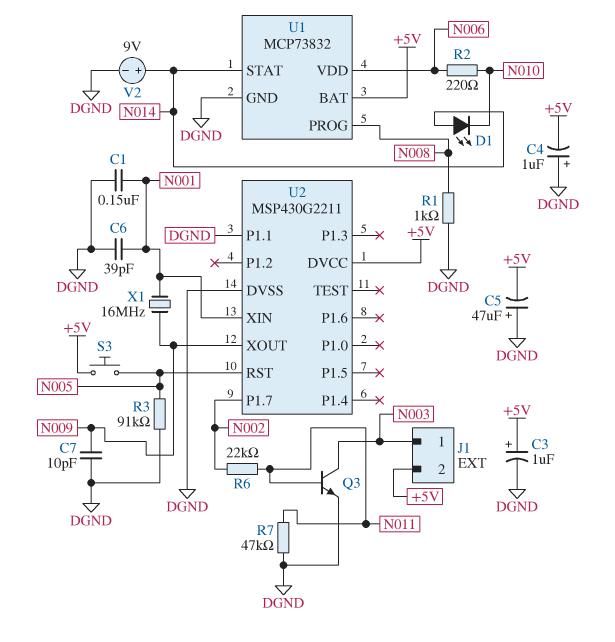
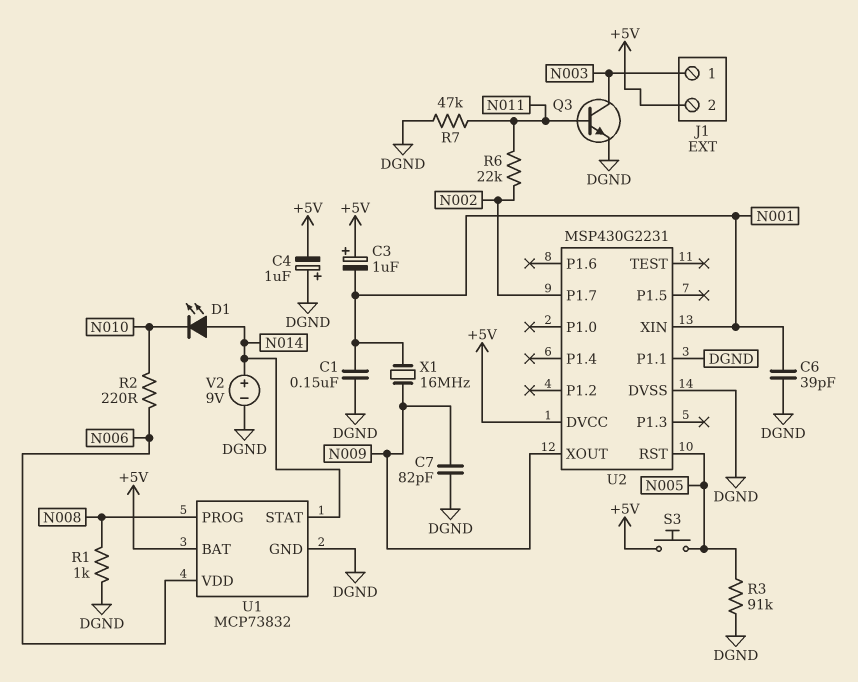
C3: 1uF (plus +5V, minus DGND) -> 1uF (plus +5V, minus N001)
C5: 47uF (plus DGND, minus +5V) -> none
C7: 10pF (DGND, N009) -> 82pF (DGND, N009)
U2: MSP430G2211 -> MSP430G2231

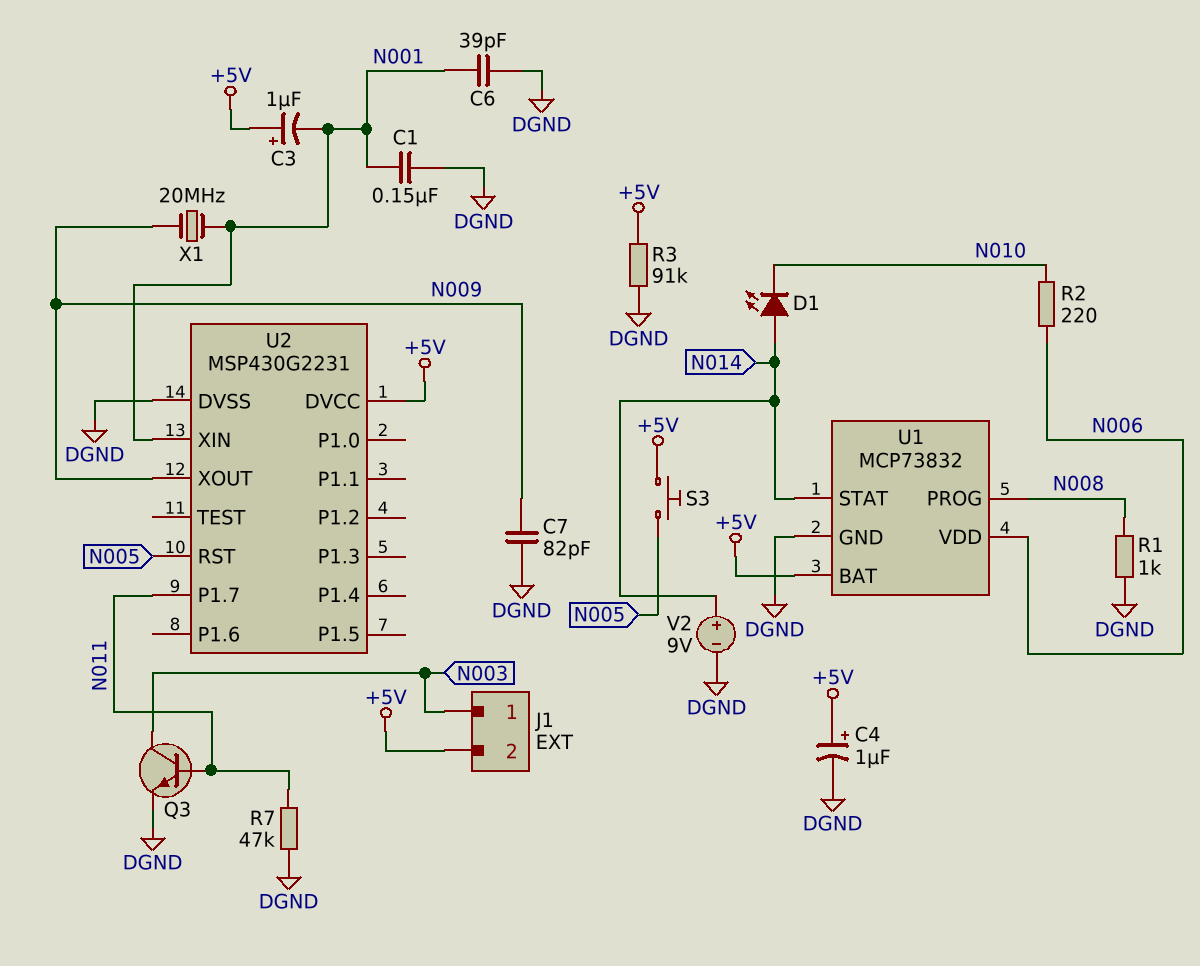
C4: 1uF (plus DGND, minus +5V) -> 1uF (plus +5V, minus DGND)
R3: 91k (DGND, N005) -> 91k (+5V, DGND)
R6: 22k (N002, N011) -> none
U2 pin P1.1: DGND -> none
U2 pin P1.7: N002 -> N011
X1: 16MHz (N001, N009) -> 20MHz (N001, N009)

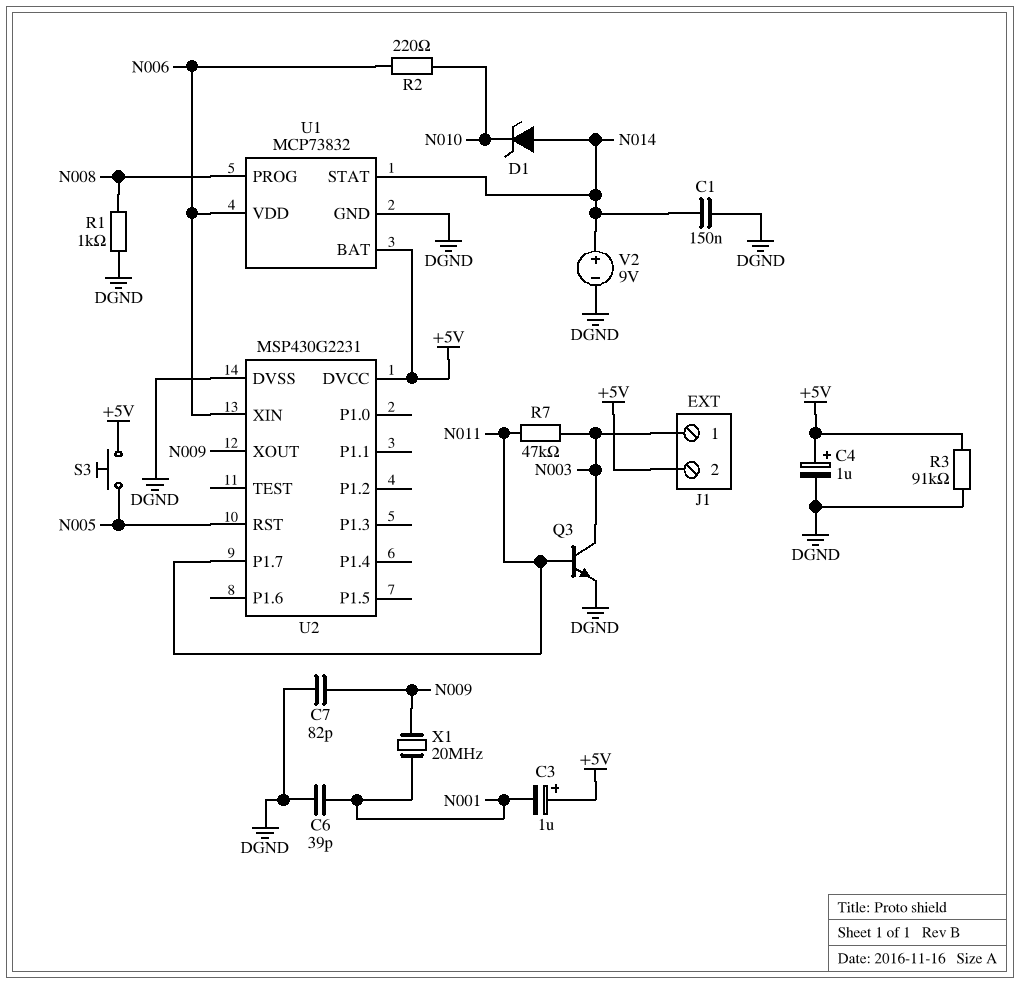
C1: 150nF (DGND, N001) -> 150nF (DGND, N014)
D1: LED (A N014, K N010) -> zener (A N014, K N010)
R7: 47k (DGND, N011) -> 47k (N003, N011)
U2 pin XIN: N001 -> N006

